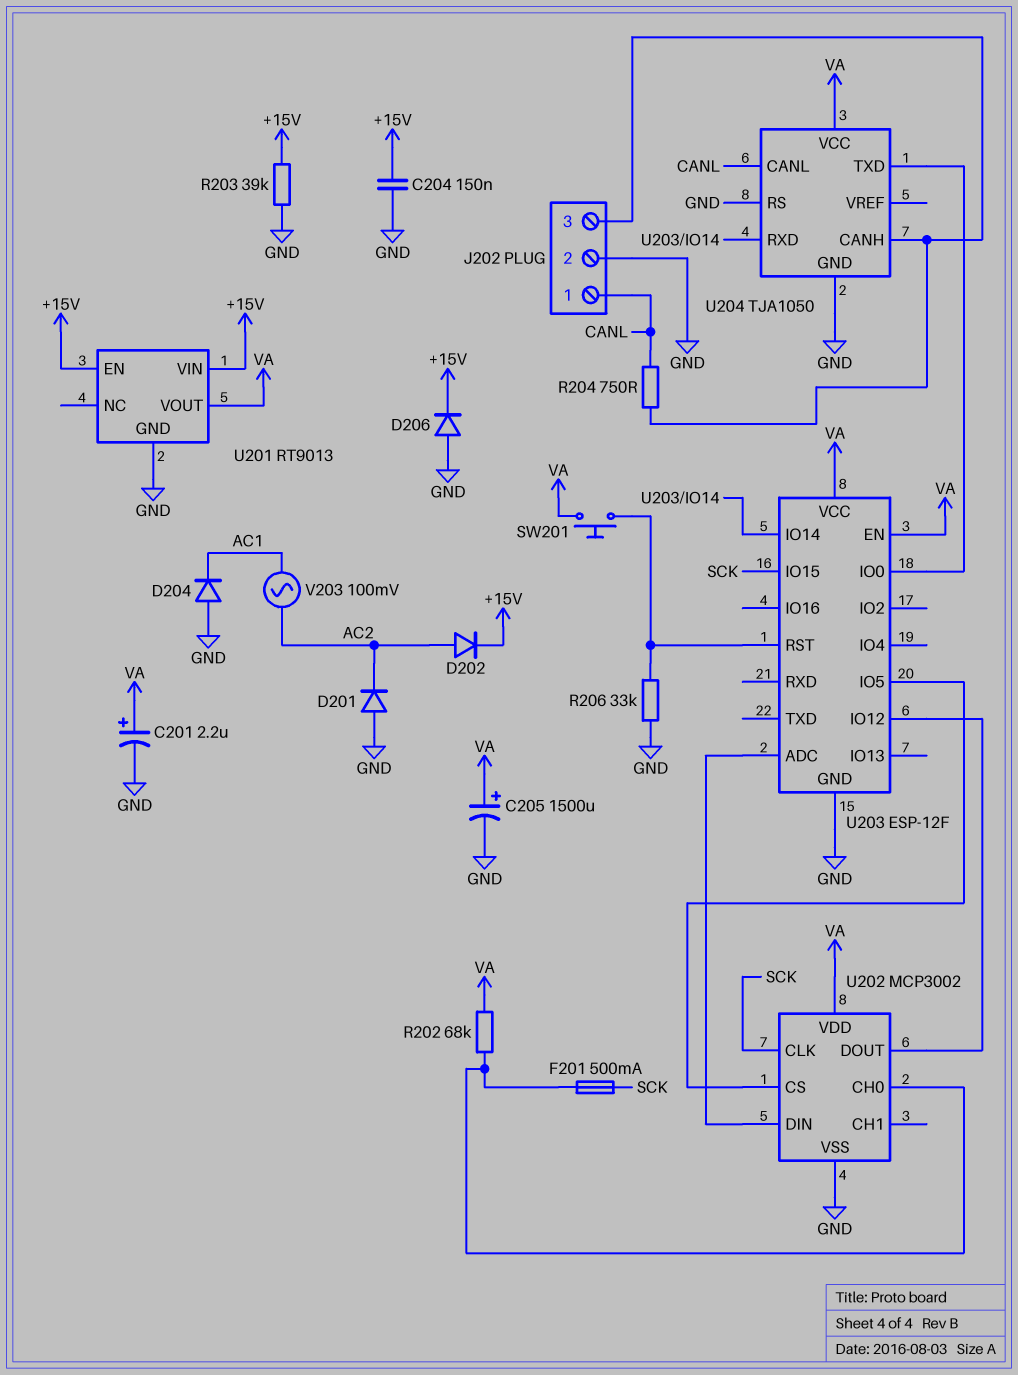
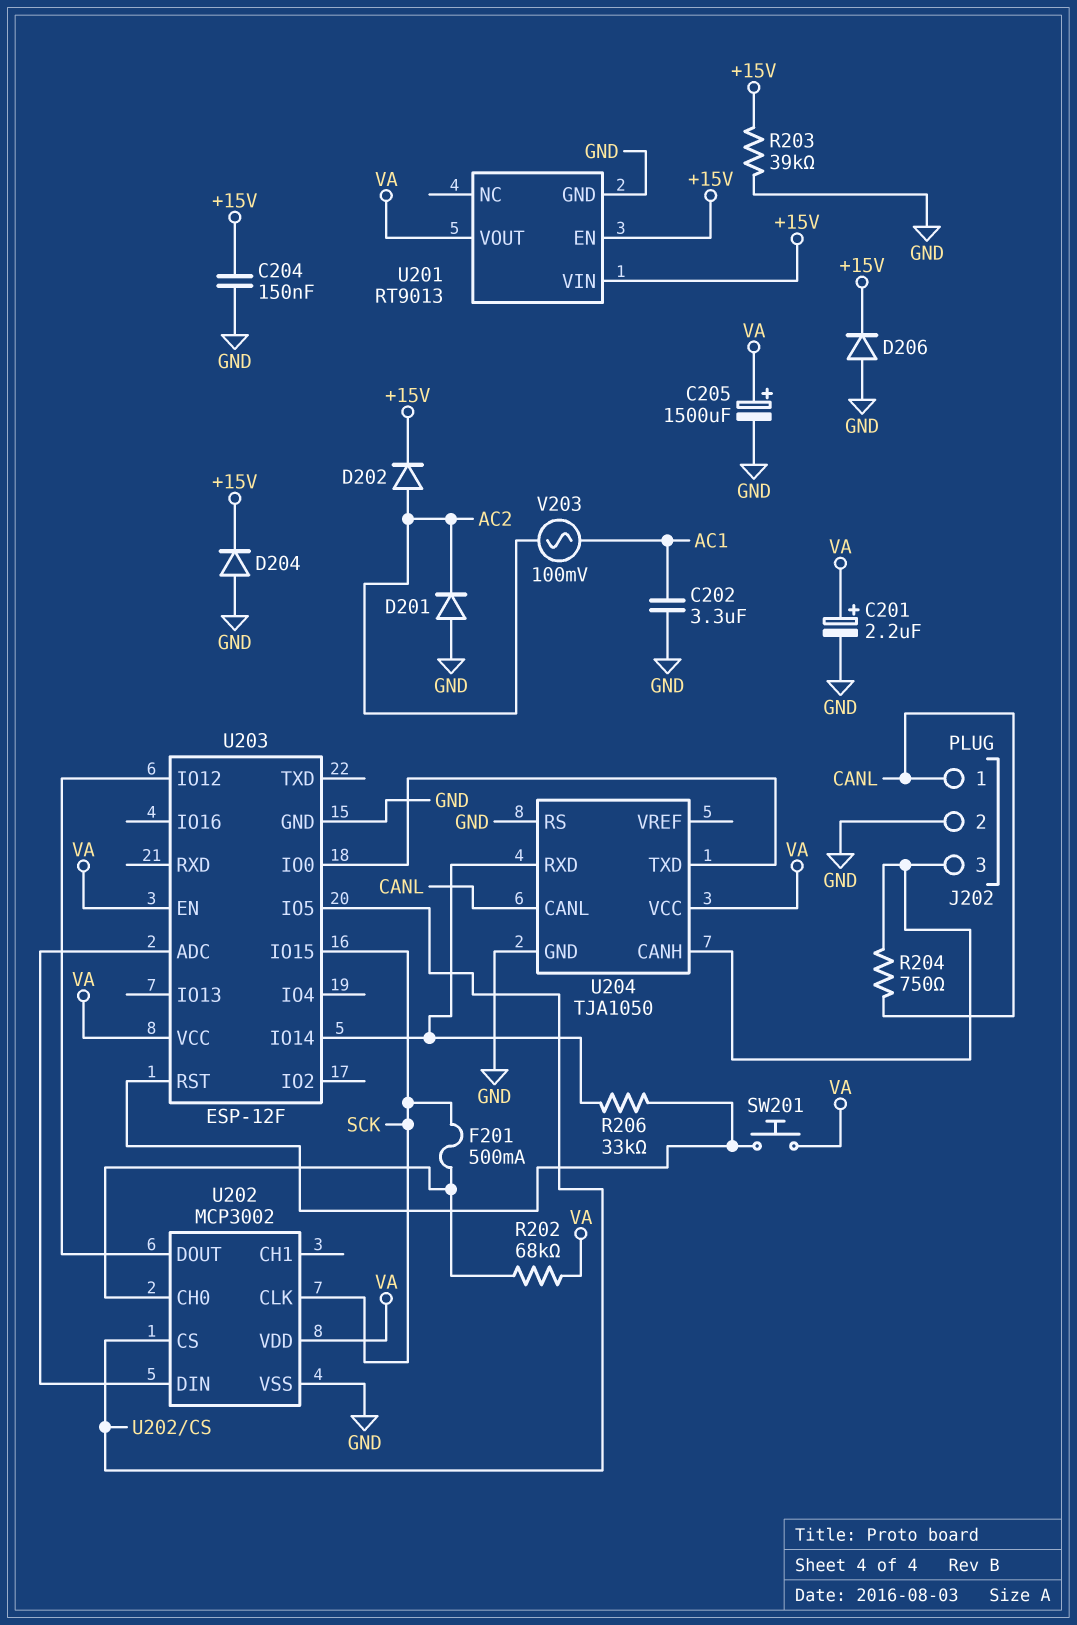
C202: none -> 3.3uF (AC1, GND)
D204: diode (A GND, K AC1) -> diode (A GND, K +15V)
R206: 33k (GND, U203/RST) -> 33k (U203/IO14, U203/RST)

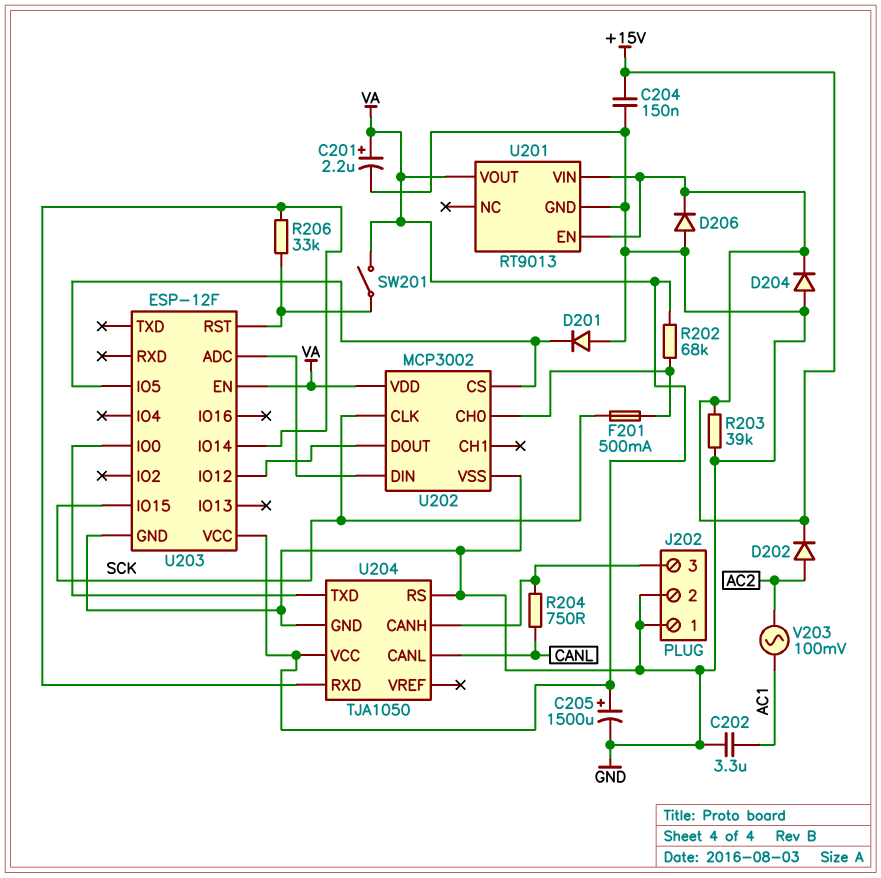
D201: diode (A GND, K AC2) -> diode (A GND, K U202/CS)
J202 pin 1: CANL -> GND
SW201: button (U203/RST, VA) -> switch (U203/RST, VA)

